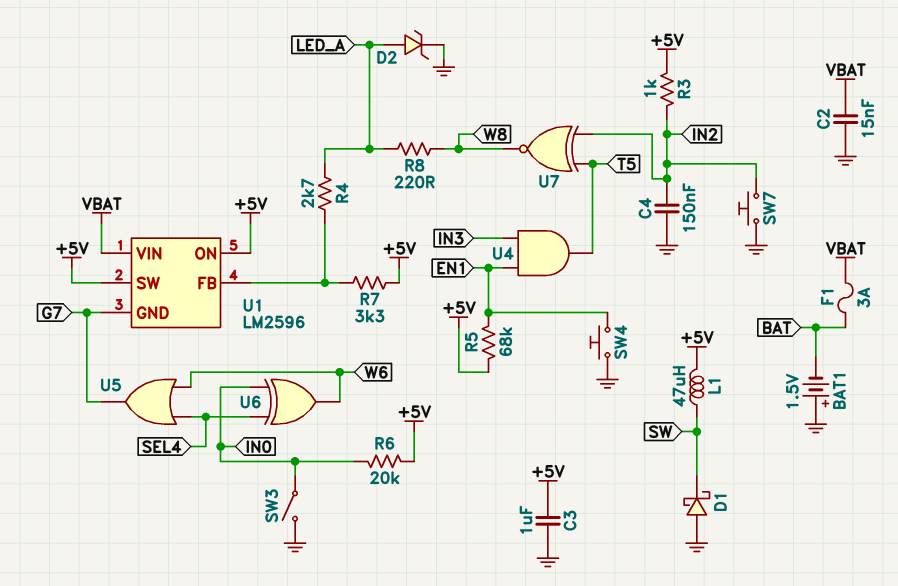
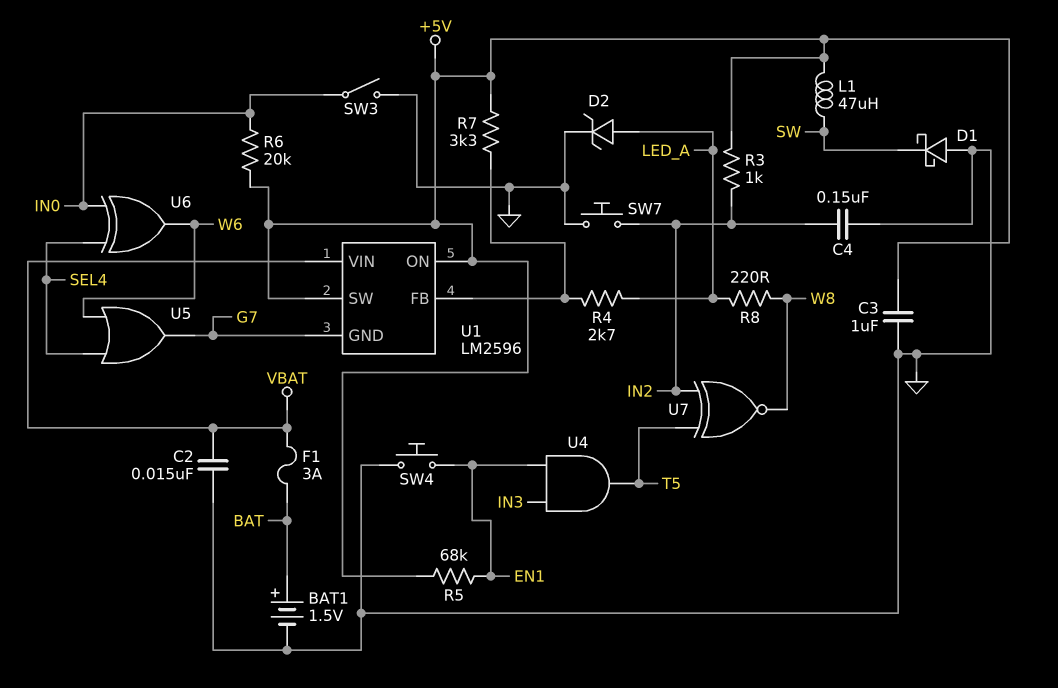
BAT1: 1.5V (plus GND, minus BAT) -> 1.5V (plus BAT, minus GND)

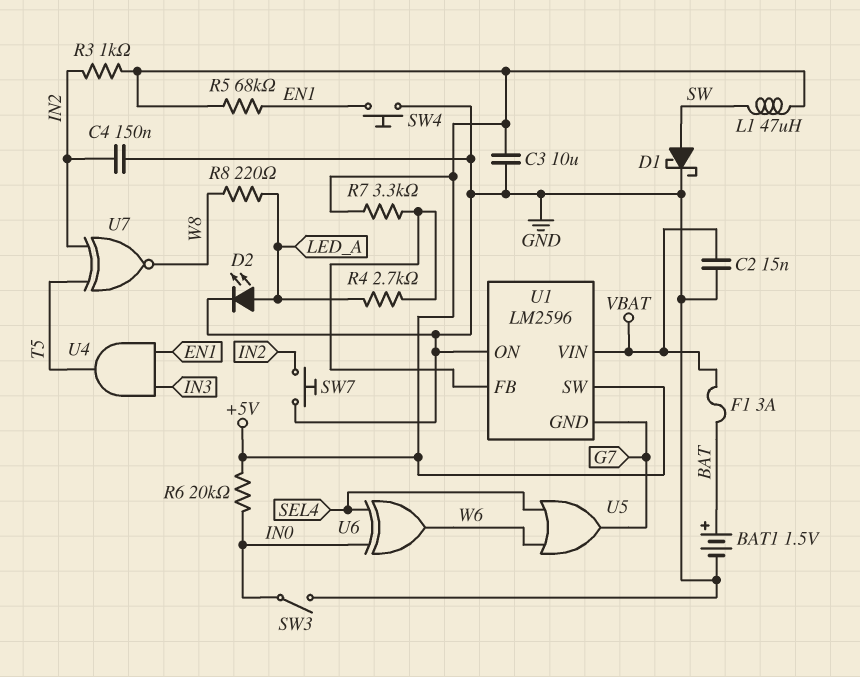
C3: 1uF (+5V, GND) -> 10uF (+5V, GND)
D1: schottky (A GND, K SW) -> schottky (A SW, K GND)
D2: zener (A LED_A, K GND) -> LED (A LED_A, K GND)
U1 pin ON: +5V -> GND

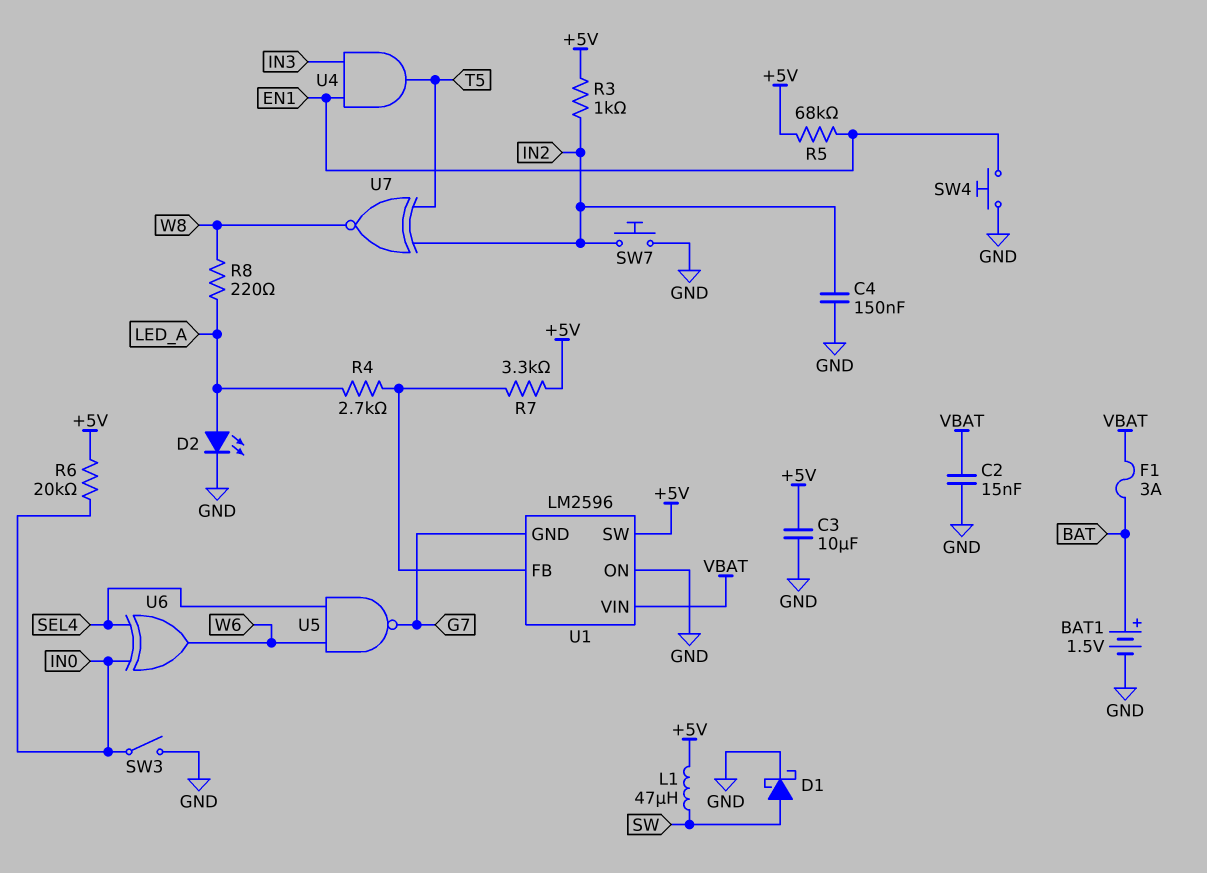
U5: OR (in SEL4, in W6, out G7) -> NAND (in SEL4, in W6, out G7)

